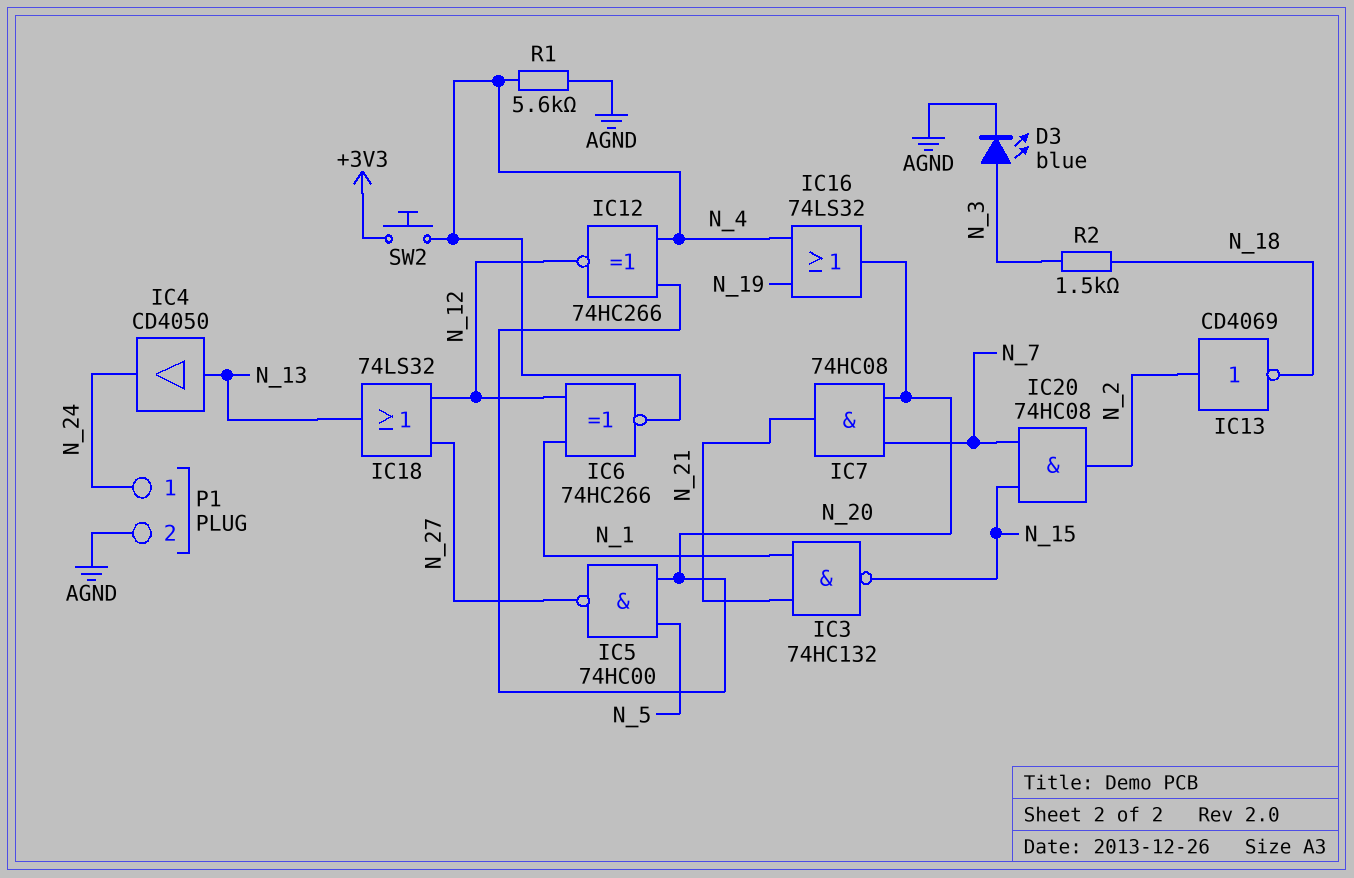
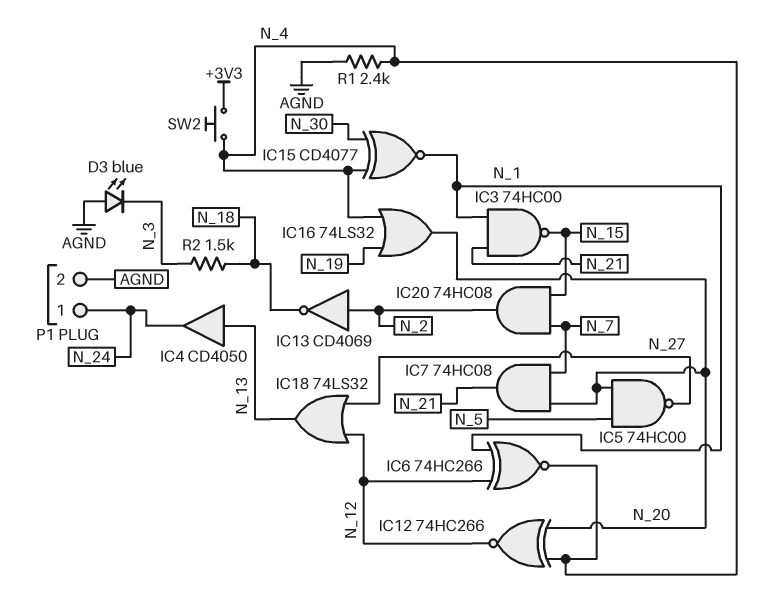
D3: LED blue (A N_3, K AGND) -> LED blue (A AGND, K N_3)
IC3: NAND 74HC132 (in N_1, in N_21, out N_15) -> NAND 74HC00 (in N_1, in N_21, out N_15)
IC15: none -> XNOR CD4077 (in N_4, in N_30, out N_1)
R1: 5.6k (AGND, N_4) -> 2.4k (AGND, N_4)

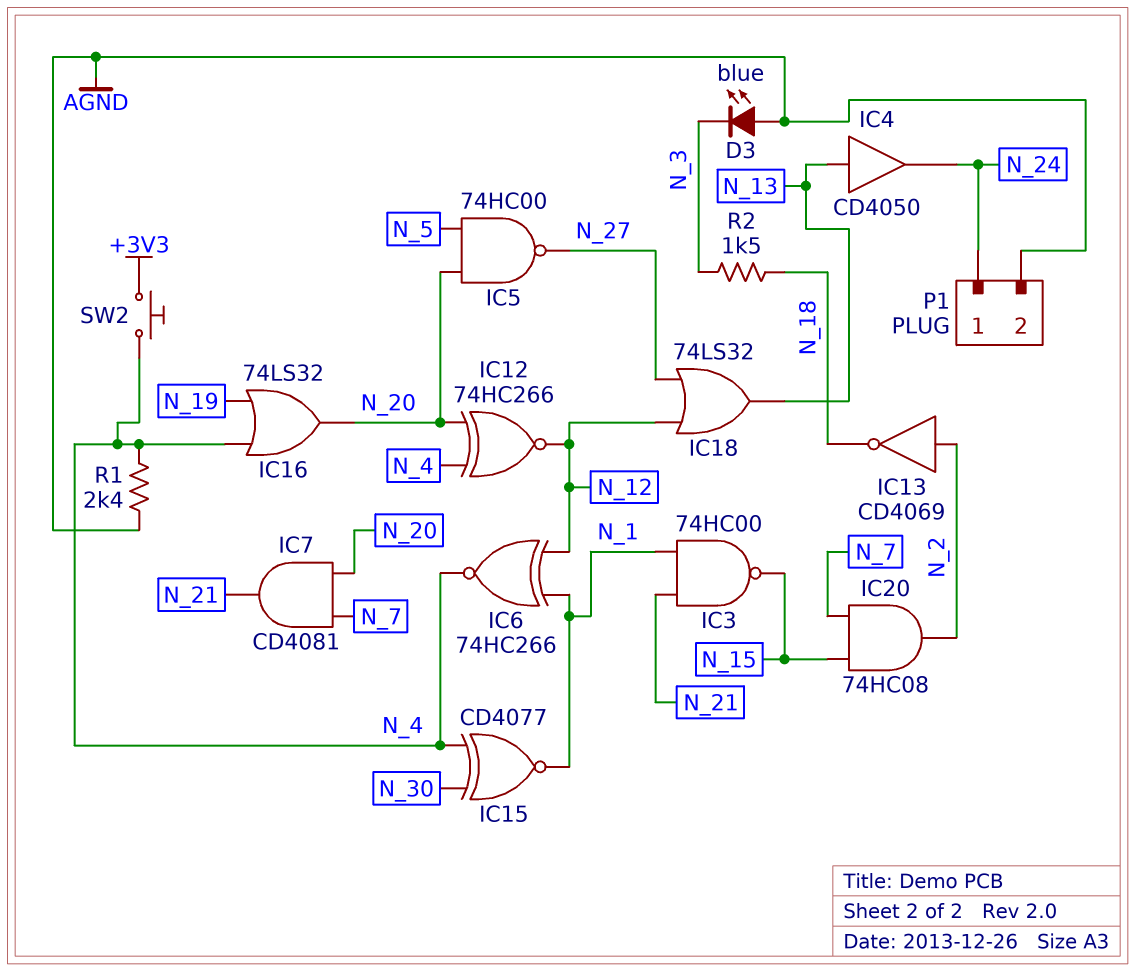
IC7: AND 74HC08 (in N_7, in N_20, out N_21) -> AND CD4081 (in N_7, in N_20, out N_21)

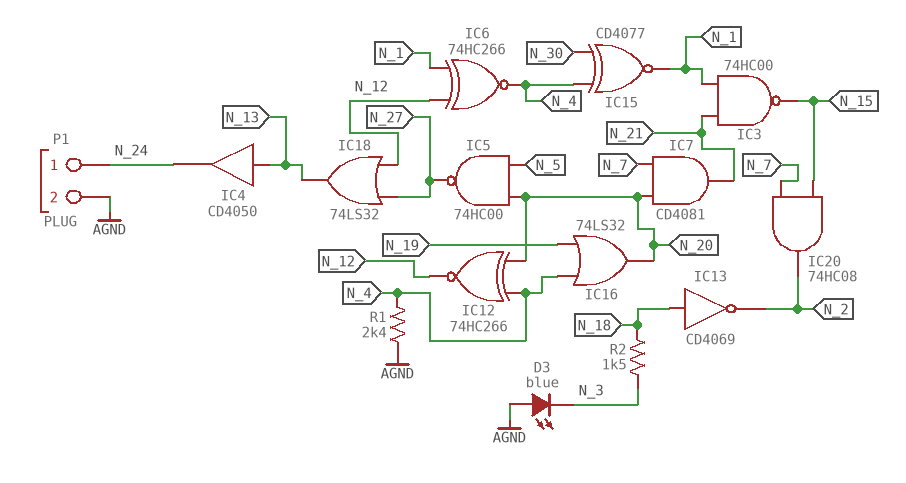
IC13: NOT CD4069 (in N_2, out N_18) -> NOT CD4069 (in N_18, out N_2)
SW2: button (+3V3, N_4) -> none

